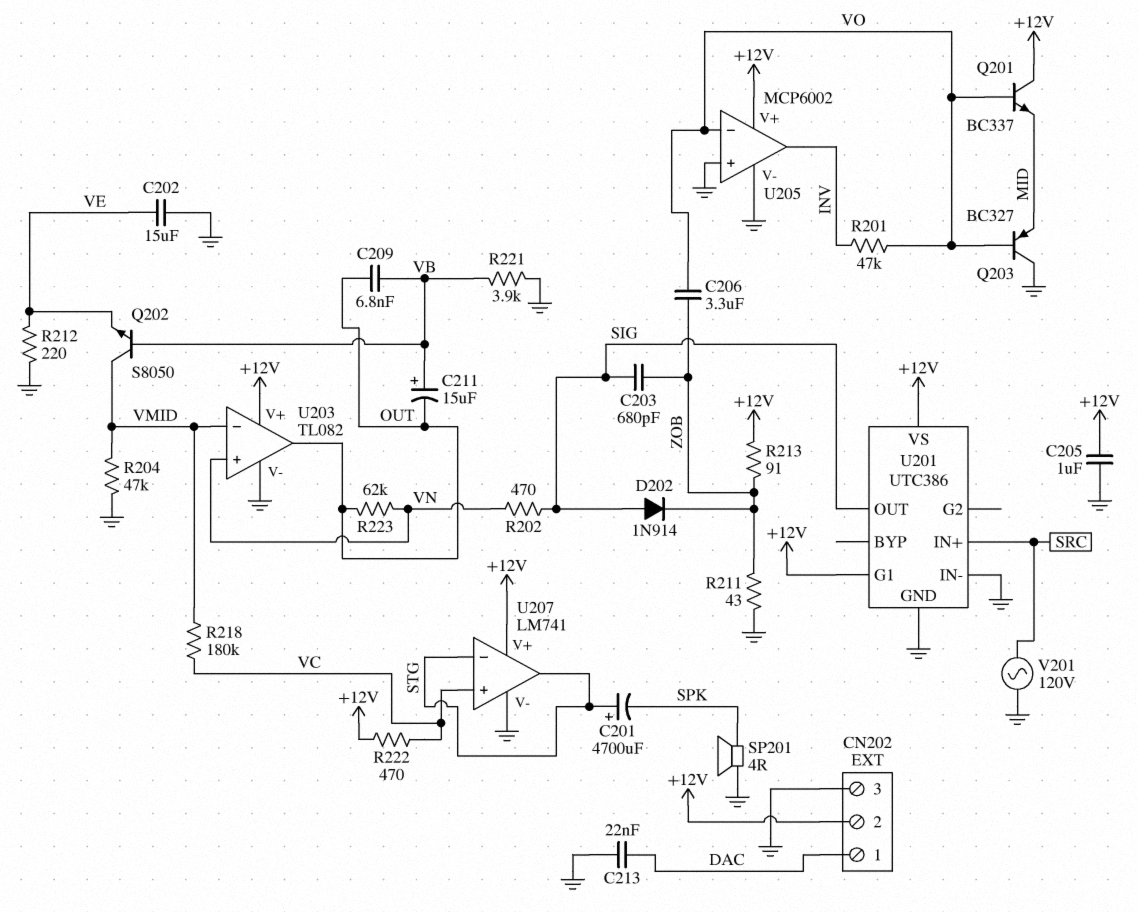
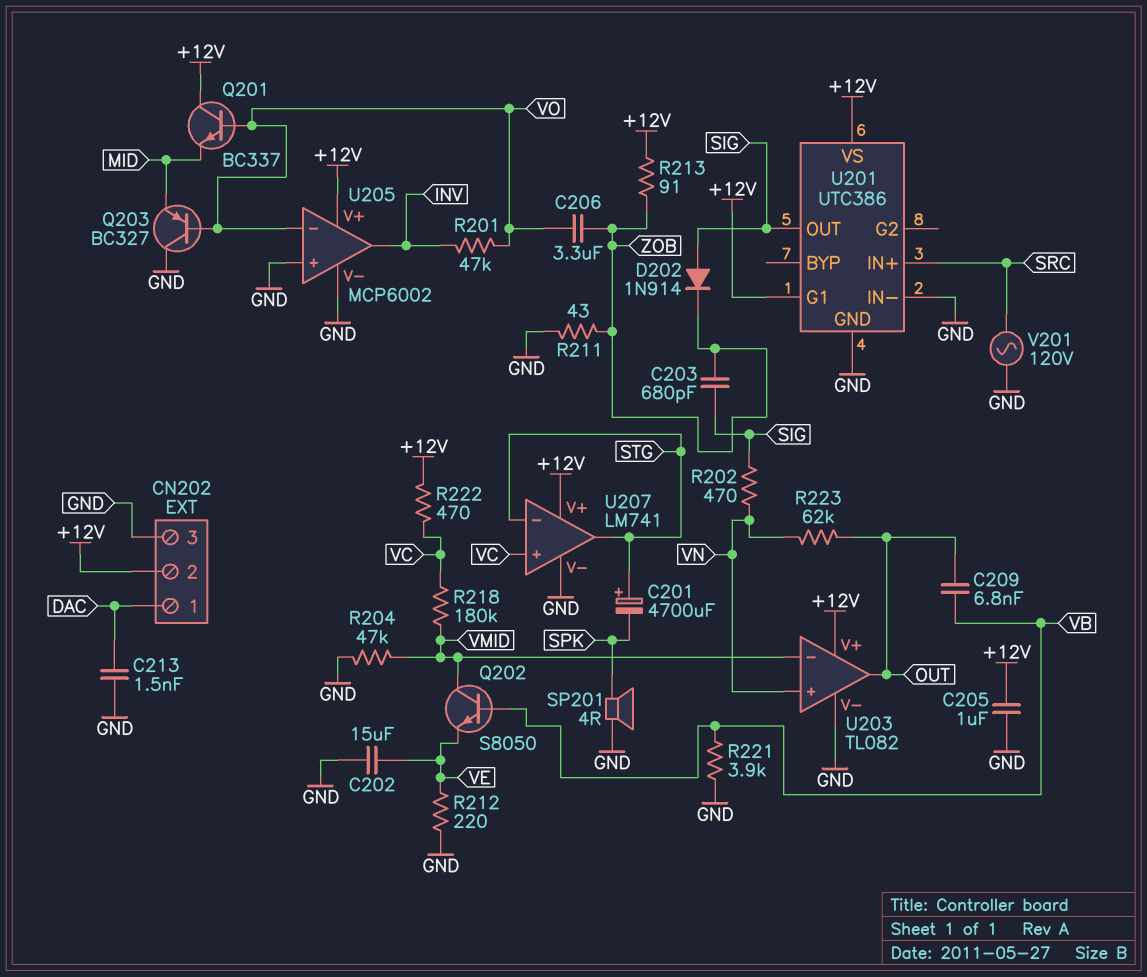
C211: 15uF (plus VB, minus OUT) -> none
C213: 22nF (DAC, GND) -> 1.5nF (DAC, GND)

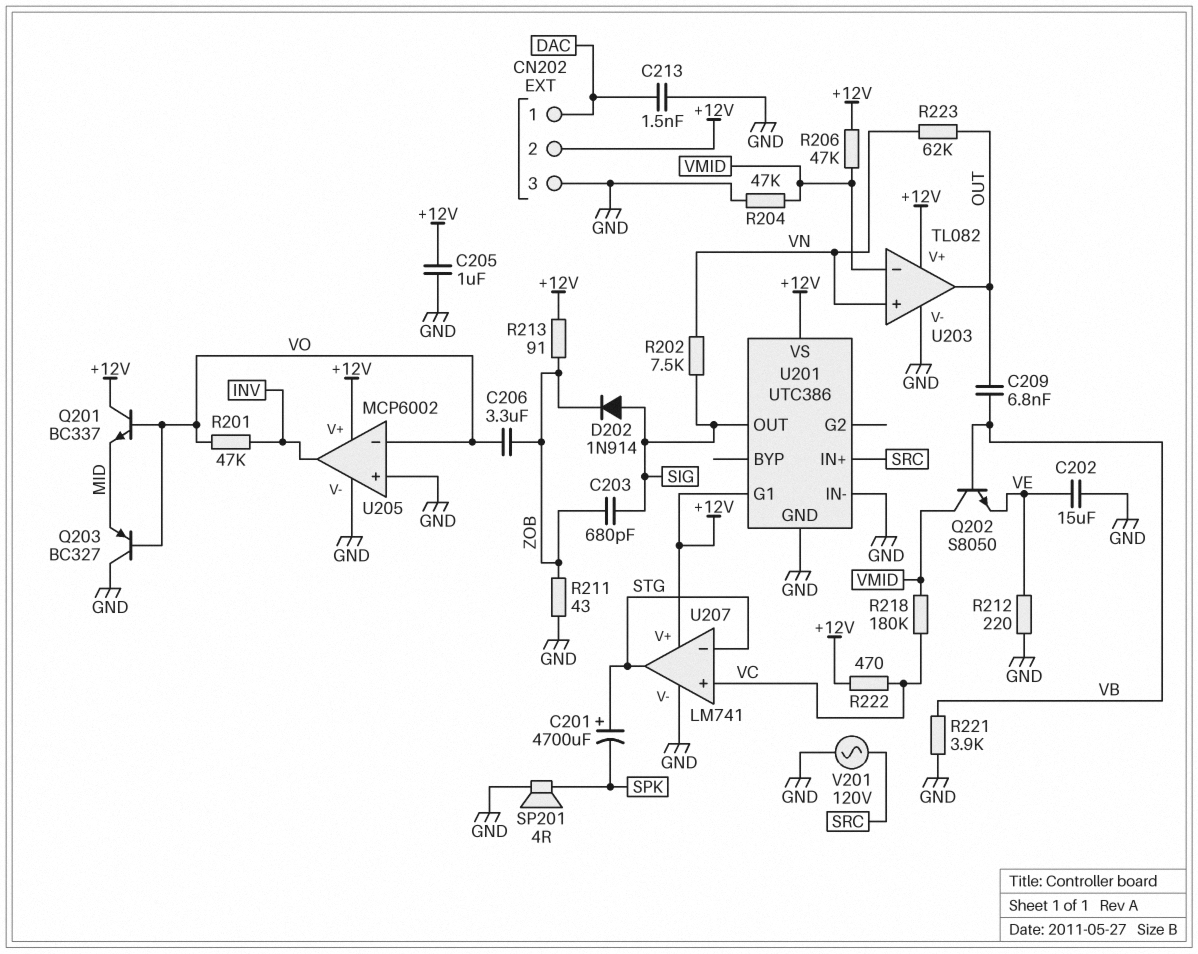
R202: 470 (SIG, VN) -> 7.5k (SIG, VN)
R206: none -> 47k (+12V, VMID)

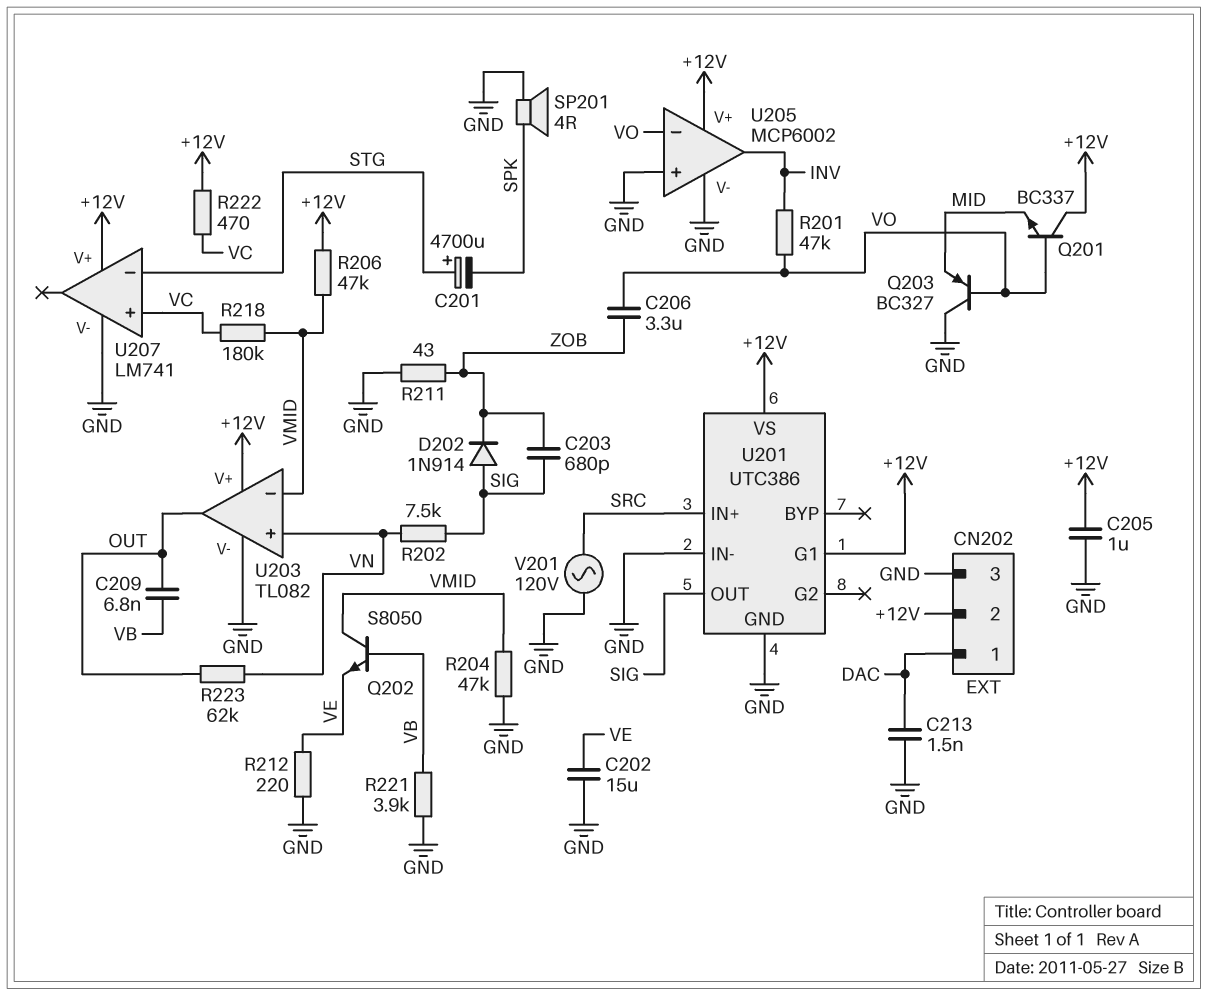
R213: 91 (+12V, ZOB) -> none
U207 pin out: STG -> none

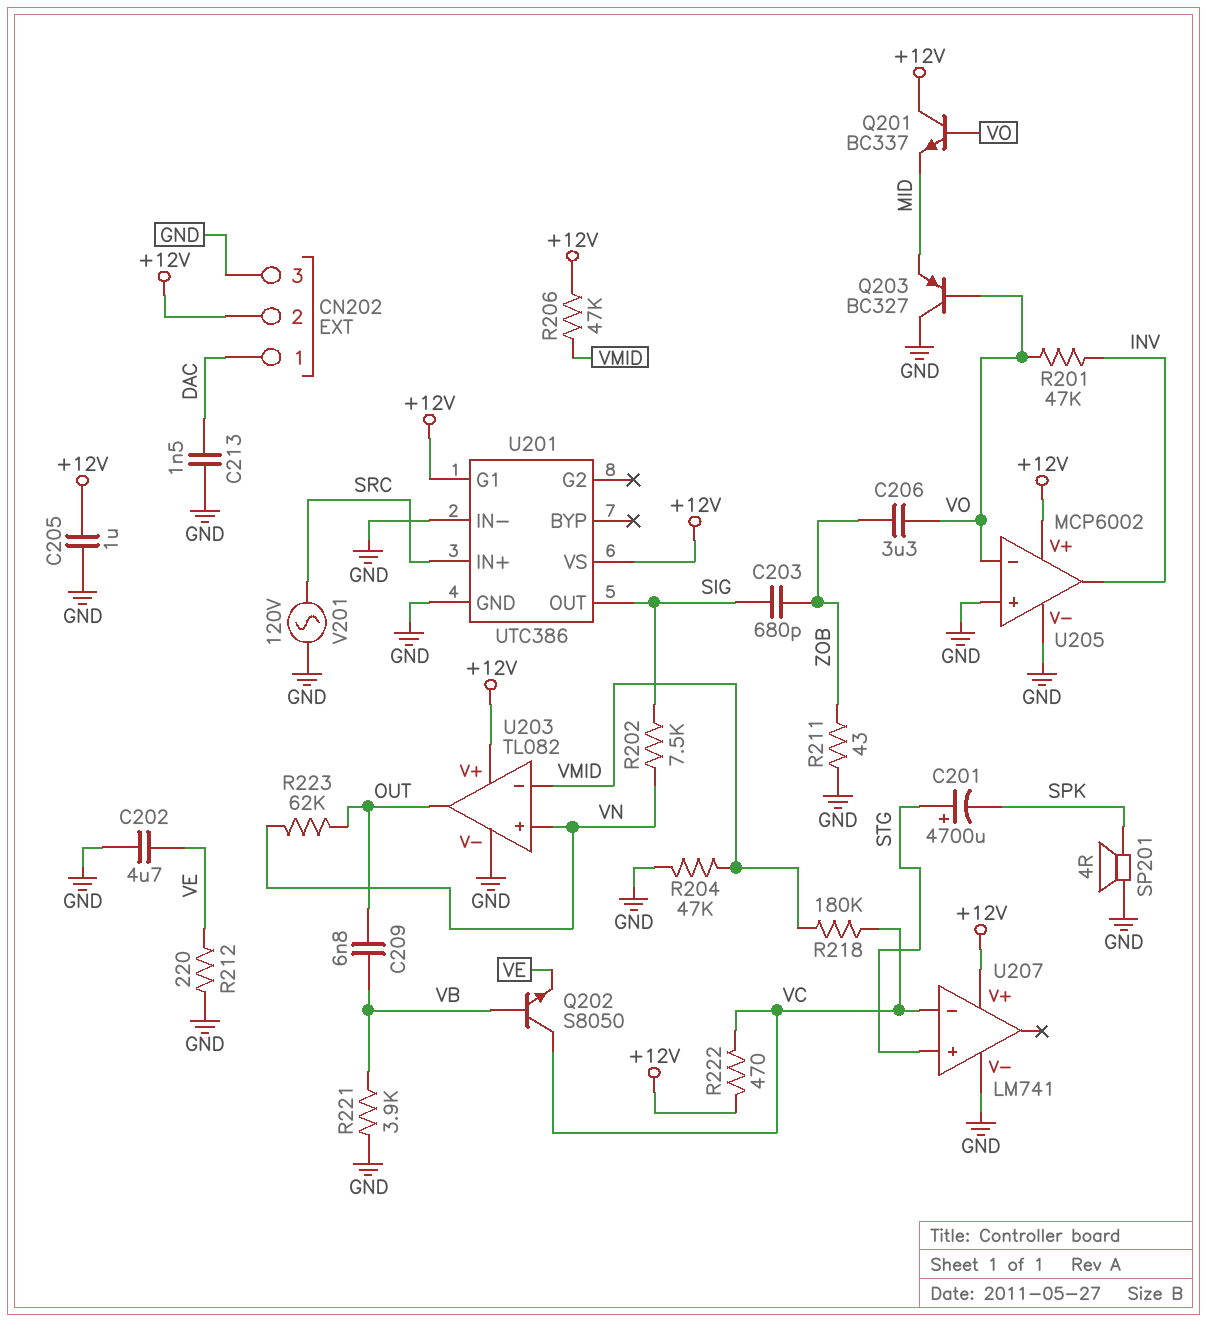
C202: 15uF (GND, VE) -> 4.7uF (GND, VE)
D202: diode 1N914 (A SIG, K ZOB) -> none
Q202: NPN S8050 (B VB, C VMID, E VE) -> NPN S8050 (B VB, C VC, E VE)
U207 pin in+: VC -> STG
U207 pin in-: STG -> VC

